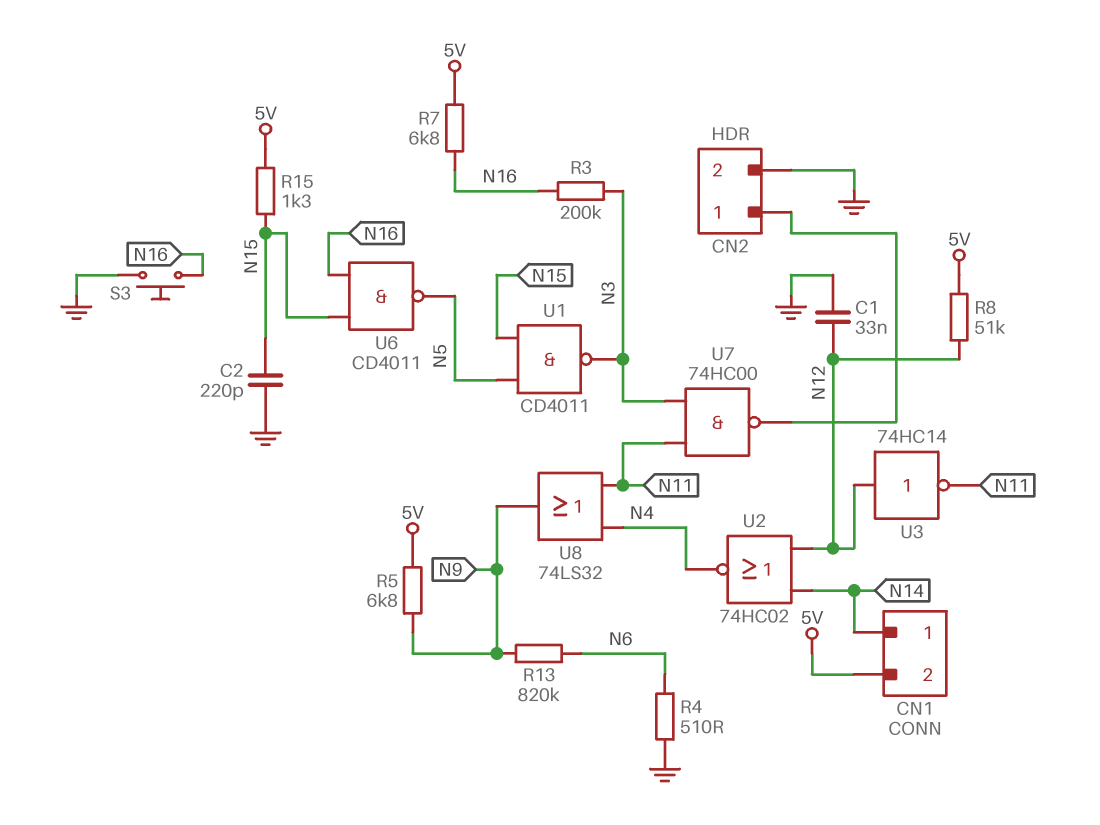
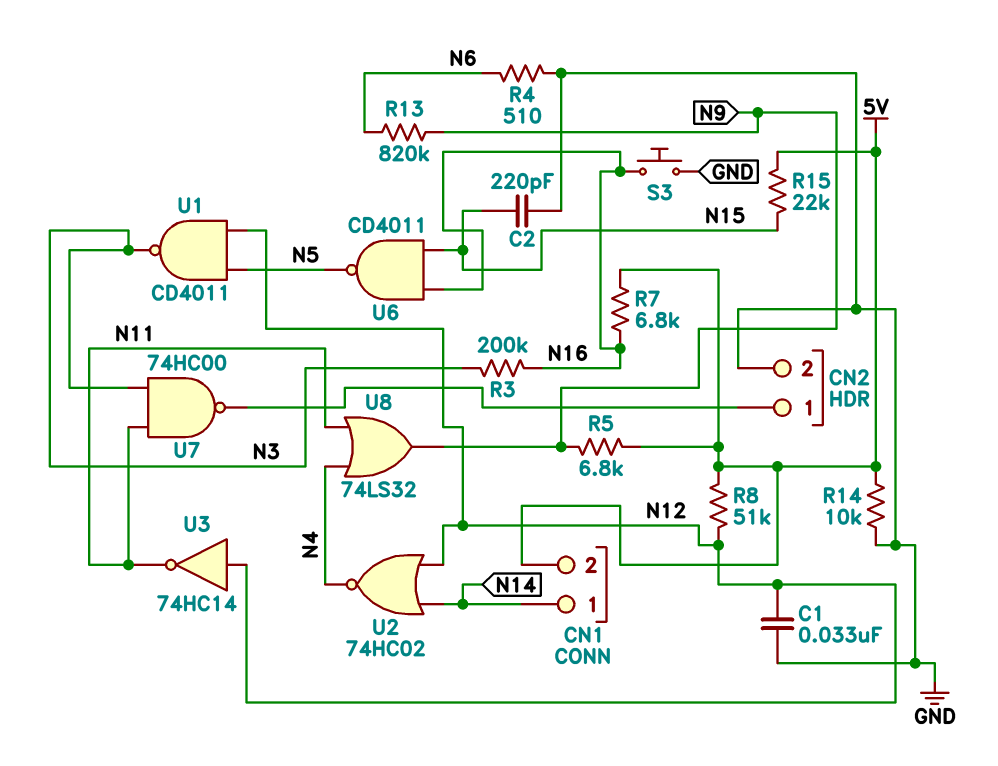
R14: none -> 10k (5V, GND)
R15: 1.3k (5V, N15) -> 22k (5V, N15)
U1: NAND CD4011 (in N5, in N15, out N3) -> NAND CD4011 (in N5, in N12, out N3)

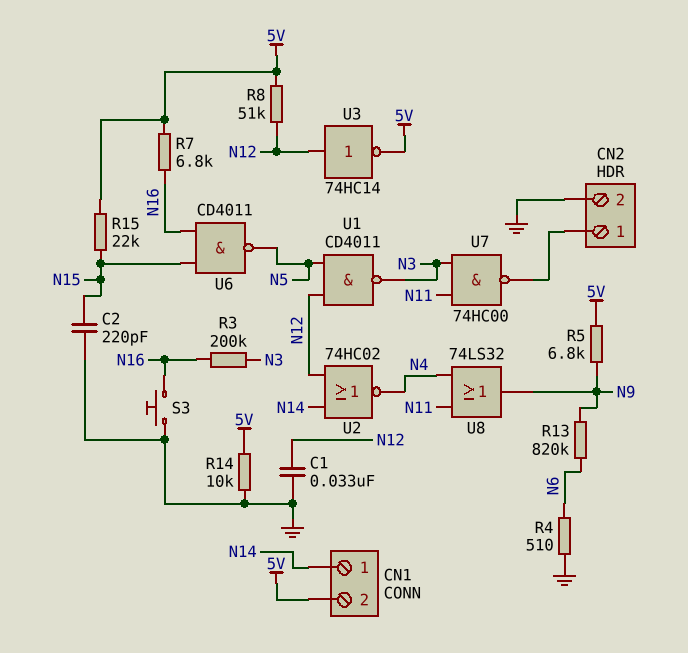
U3: NOT 74HC14 (in N12, out N11) -> NOT 74HC14 (in N12, out 5V)

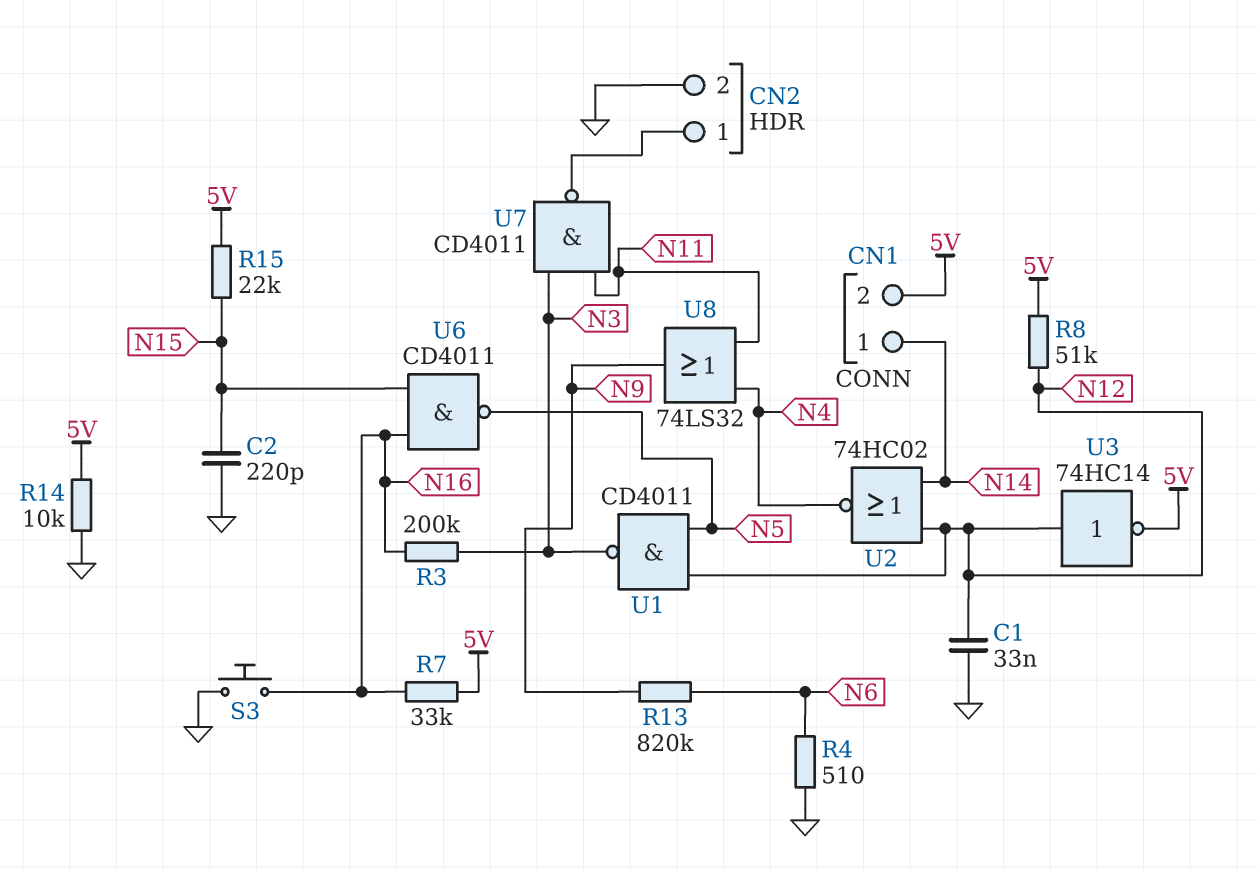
R5: 6.8k (5V, N9) -> none
R7: 6.8k (5V, N16) -> 33k (5V, N16)
U7: NAND 74HC00 (in N3, in N11, out CN2/1) -> NAND CD4011 (in N3, in N11, out CN2/1)

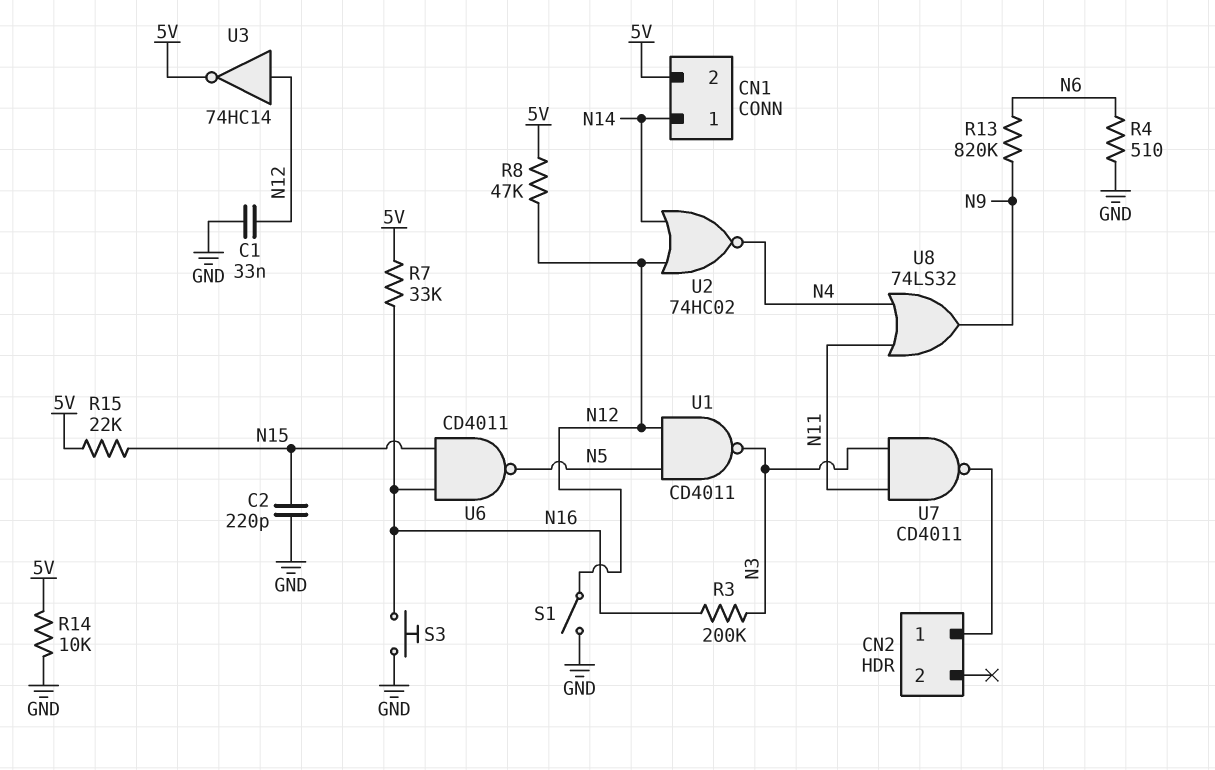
CN2 pin 2: GND -> none
R8: 51k (5V, N12) -> 47k (5V, N12)
S1: none -> switch (GND, N12)

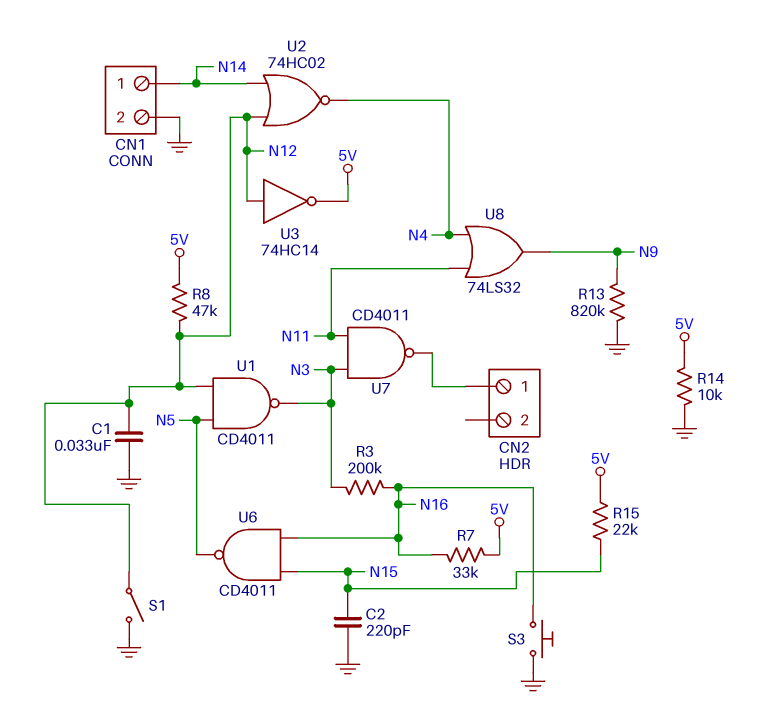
CN1 pin 2: 5V -> GND
R4: 510 (GND, N6) -> none
R13: 820k (N6, N9) -> 820k (GND, N9)

